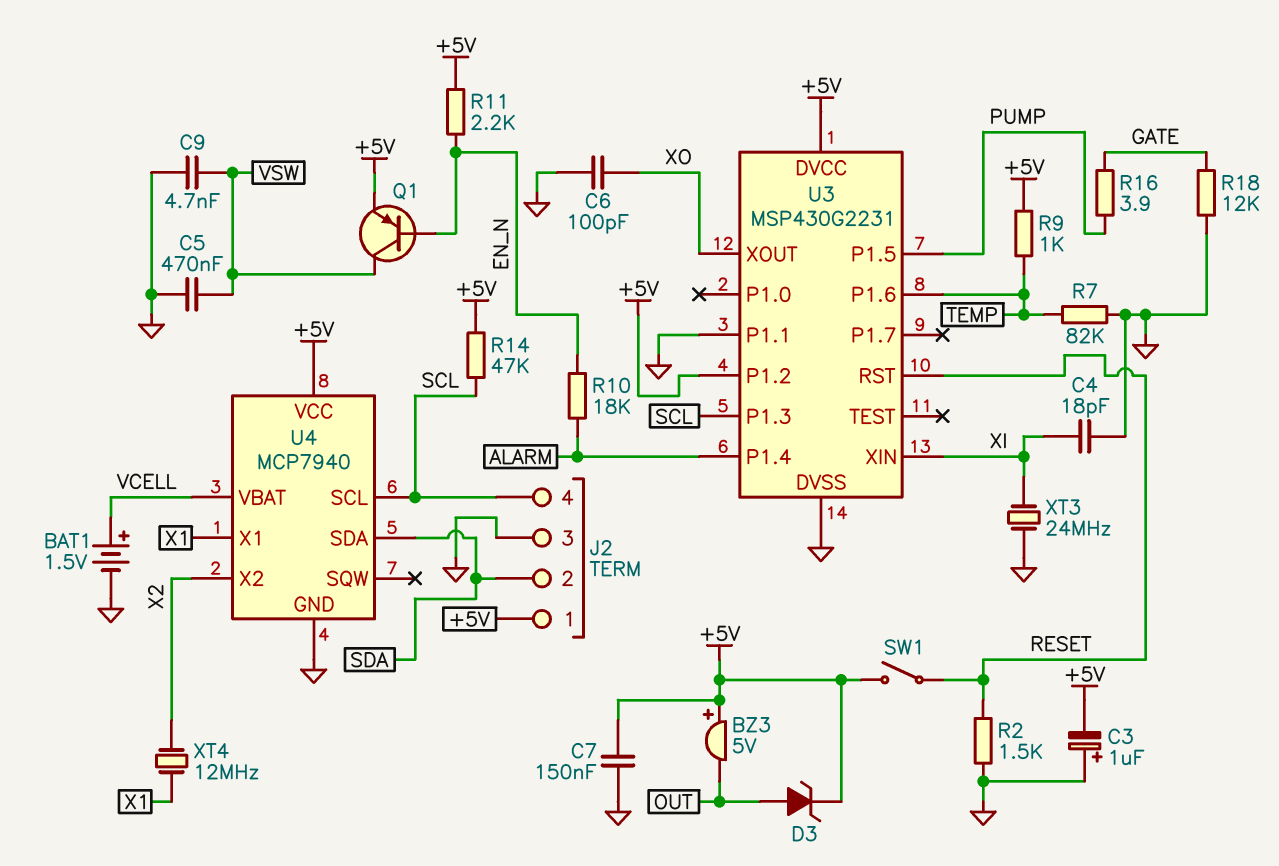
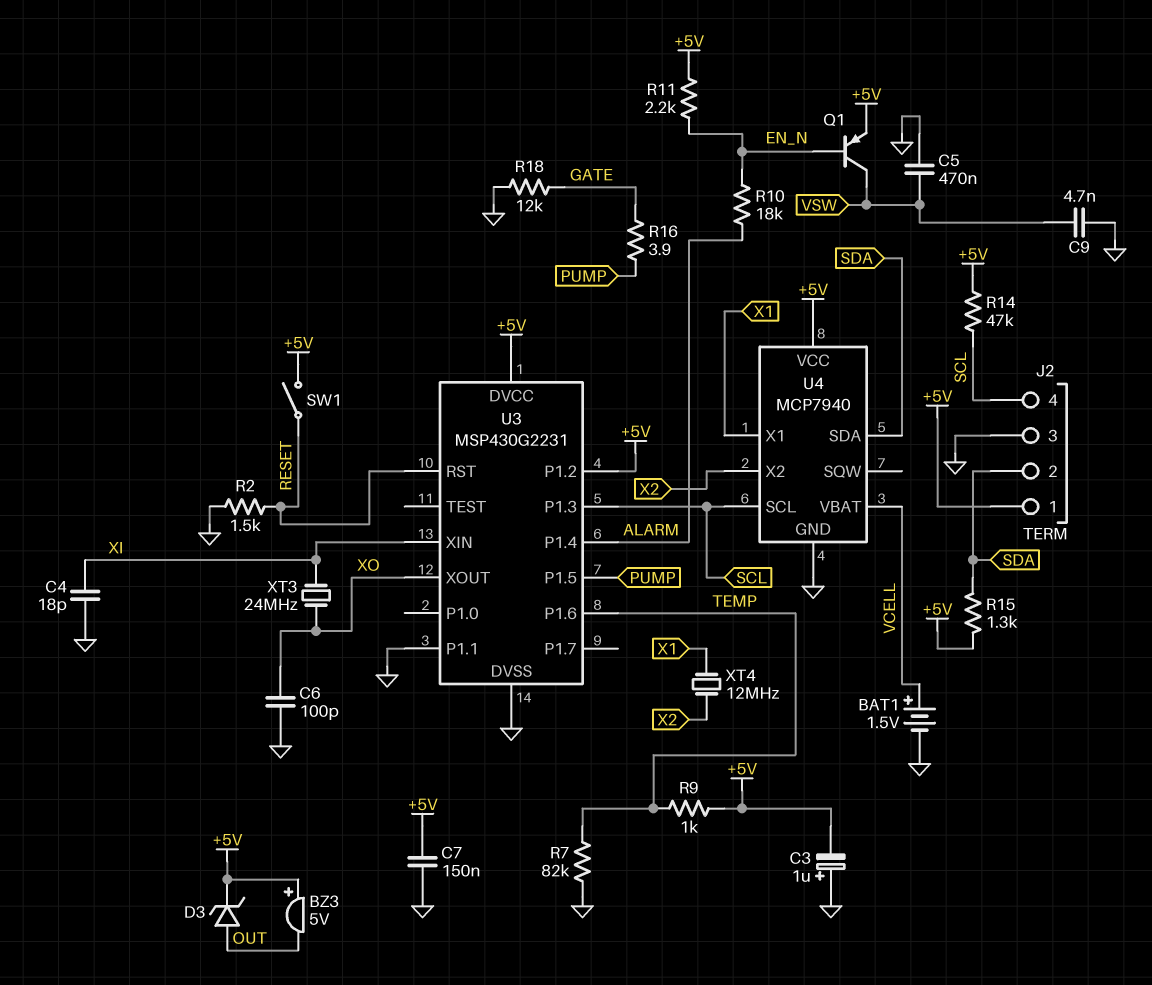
R15: none -> 1.3k (+5V, SDA)
XT3: 24MHz (GND, XI) -> 24MHz (XI, XO)

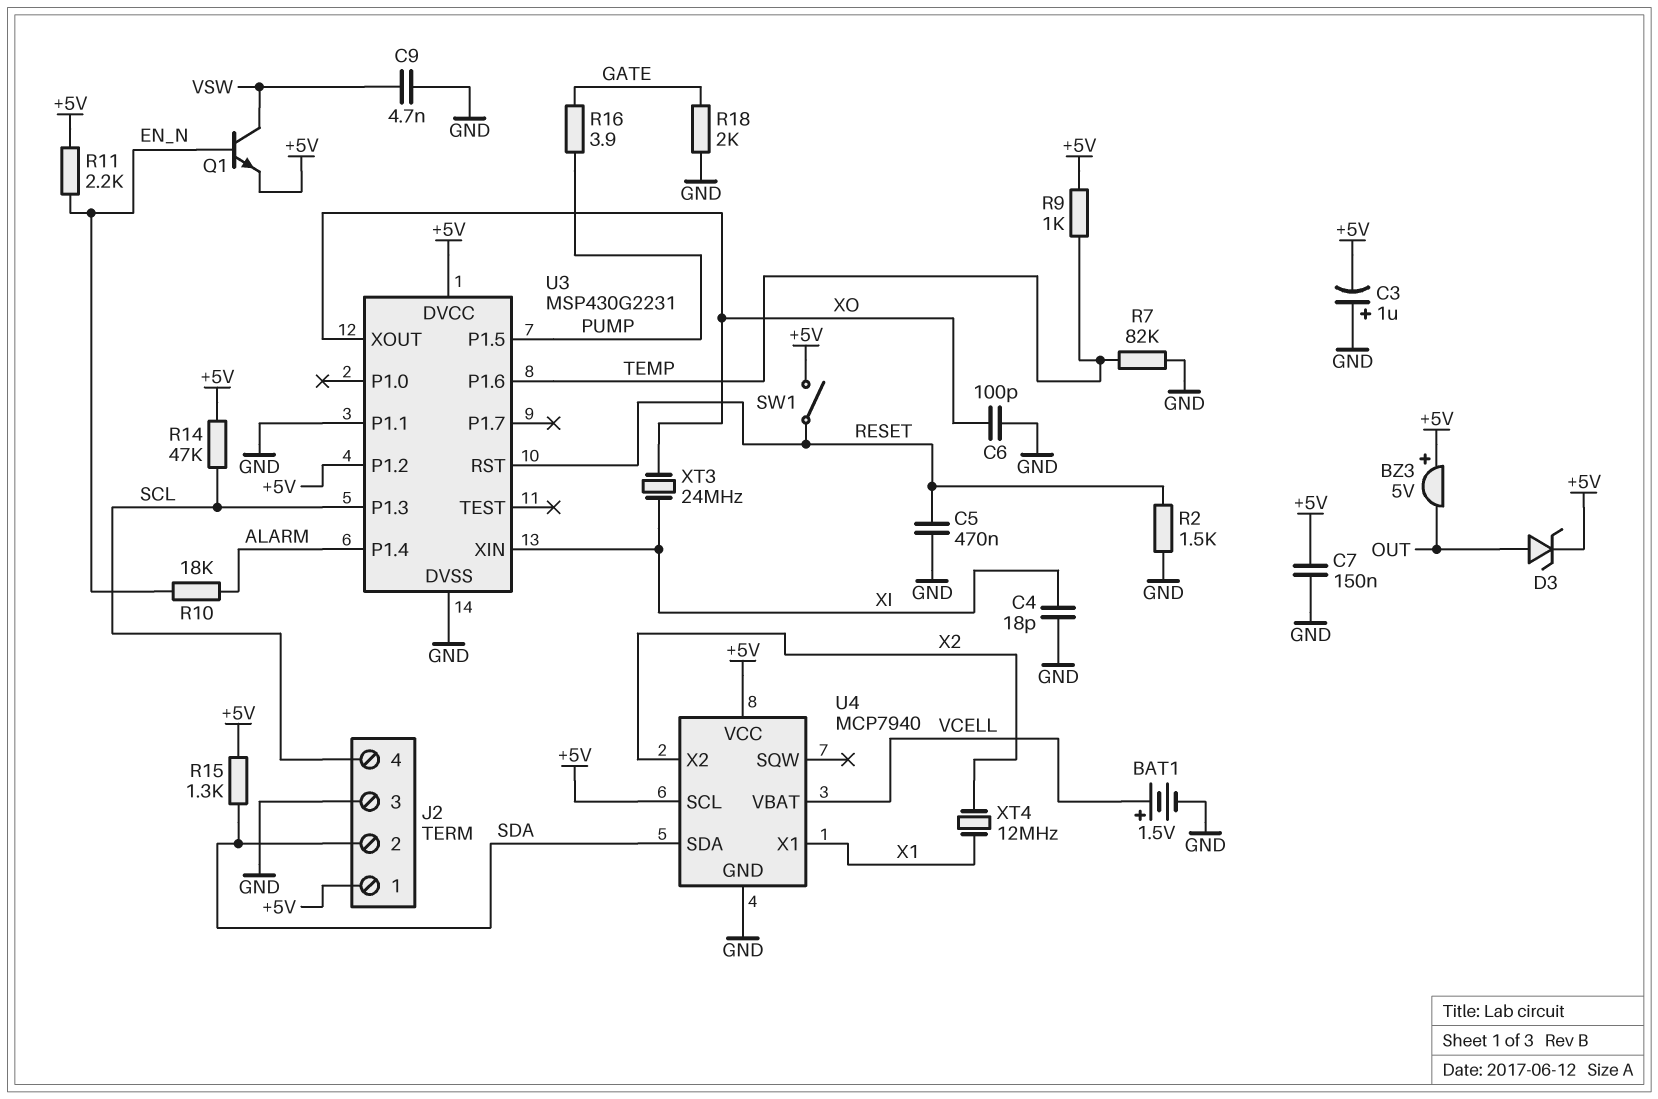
C5: 470nF (GND, VSW) -> 470nF (GND, RESET)
Q1: PNP (B EN_N, C VSW, E +5V) -> NPN (B EN_N, C VSW, E +5V)
R18: 12k (GATE, GND) -> 2k (GATE, GND)
U4 pin SCL: SCL -> +5V

